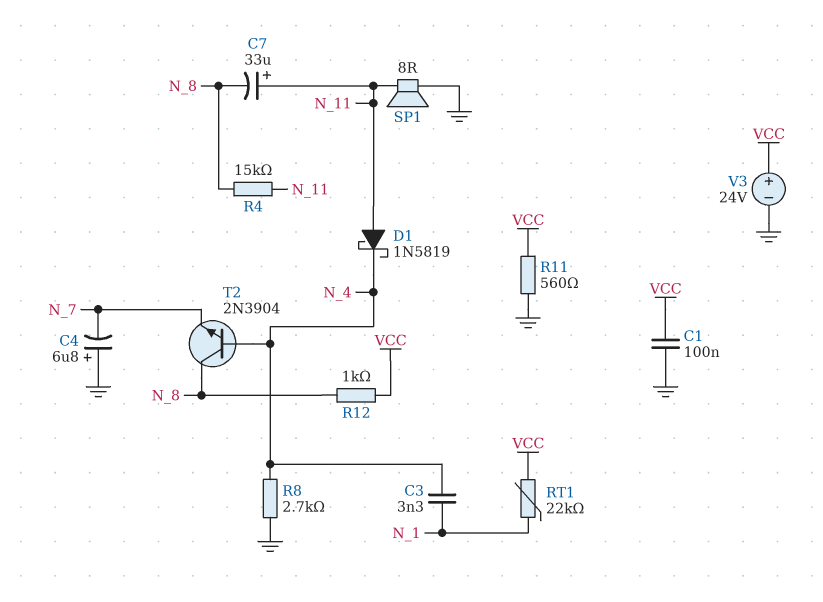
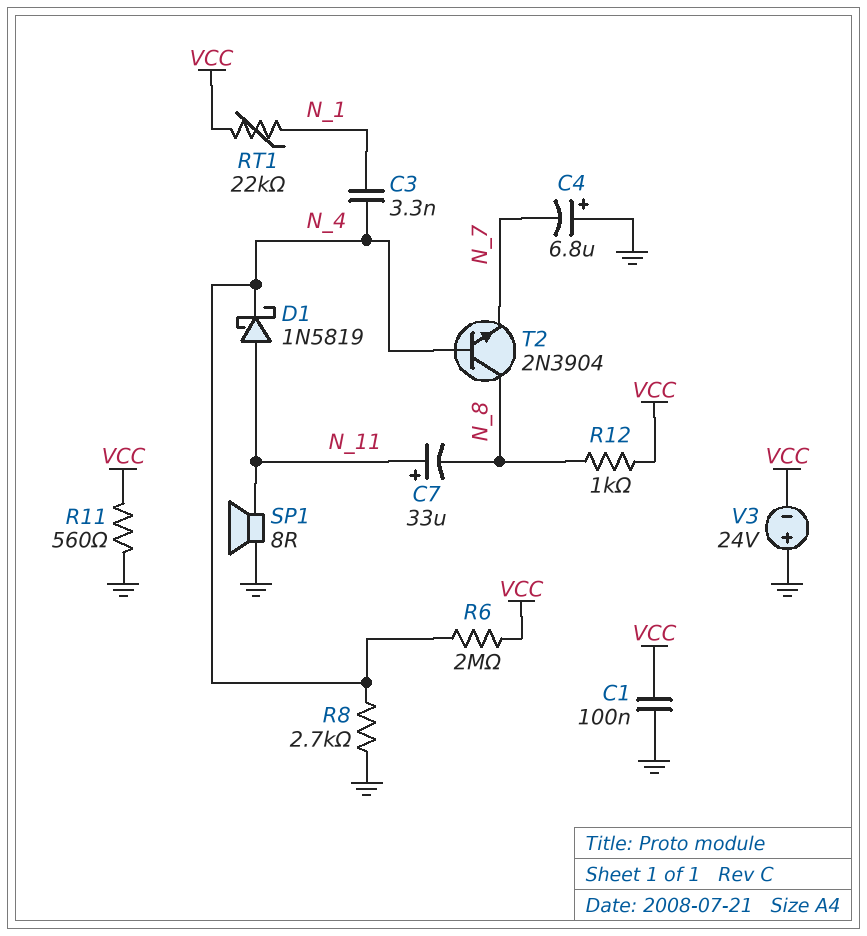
R4: 15k (N_8, N_11) -> none
R6: none -> 2M (N_4, VCC)
V3: 24V (plus VCC, minus GND) -> 24V (plus GND, minus VCC)

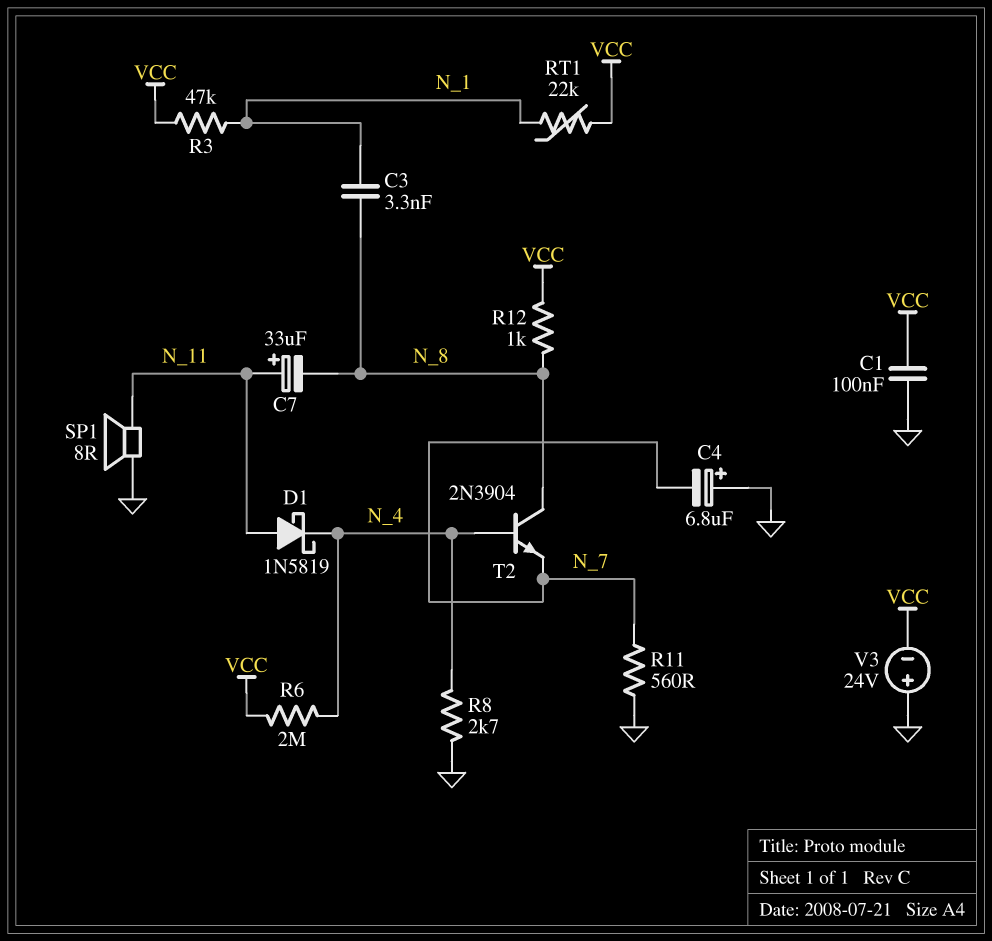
C3: 3.3nF (N_1, N_4) -> 3.3nF (N_1, N_8)
R3: none -> 47k (N_1, VCC)
R11: 560 (GND, VCC) -> 560 (GND, N_7)

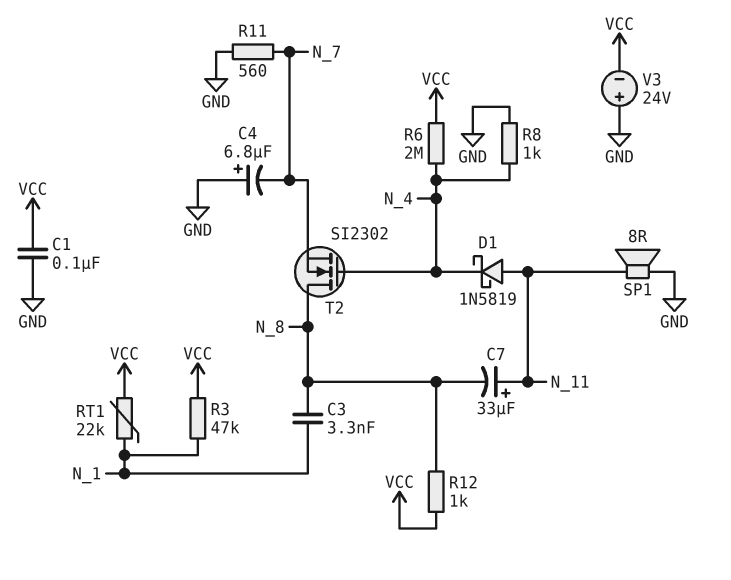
R8: 2.7k (GND, N_4) -> 1k (GND, N_4)
T2: NPN 2N3904 (B N_4, C N_8, E N_7) -> NMOS SI2302 (G N_4, D N_8, S N_7)

